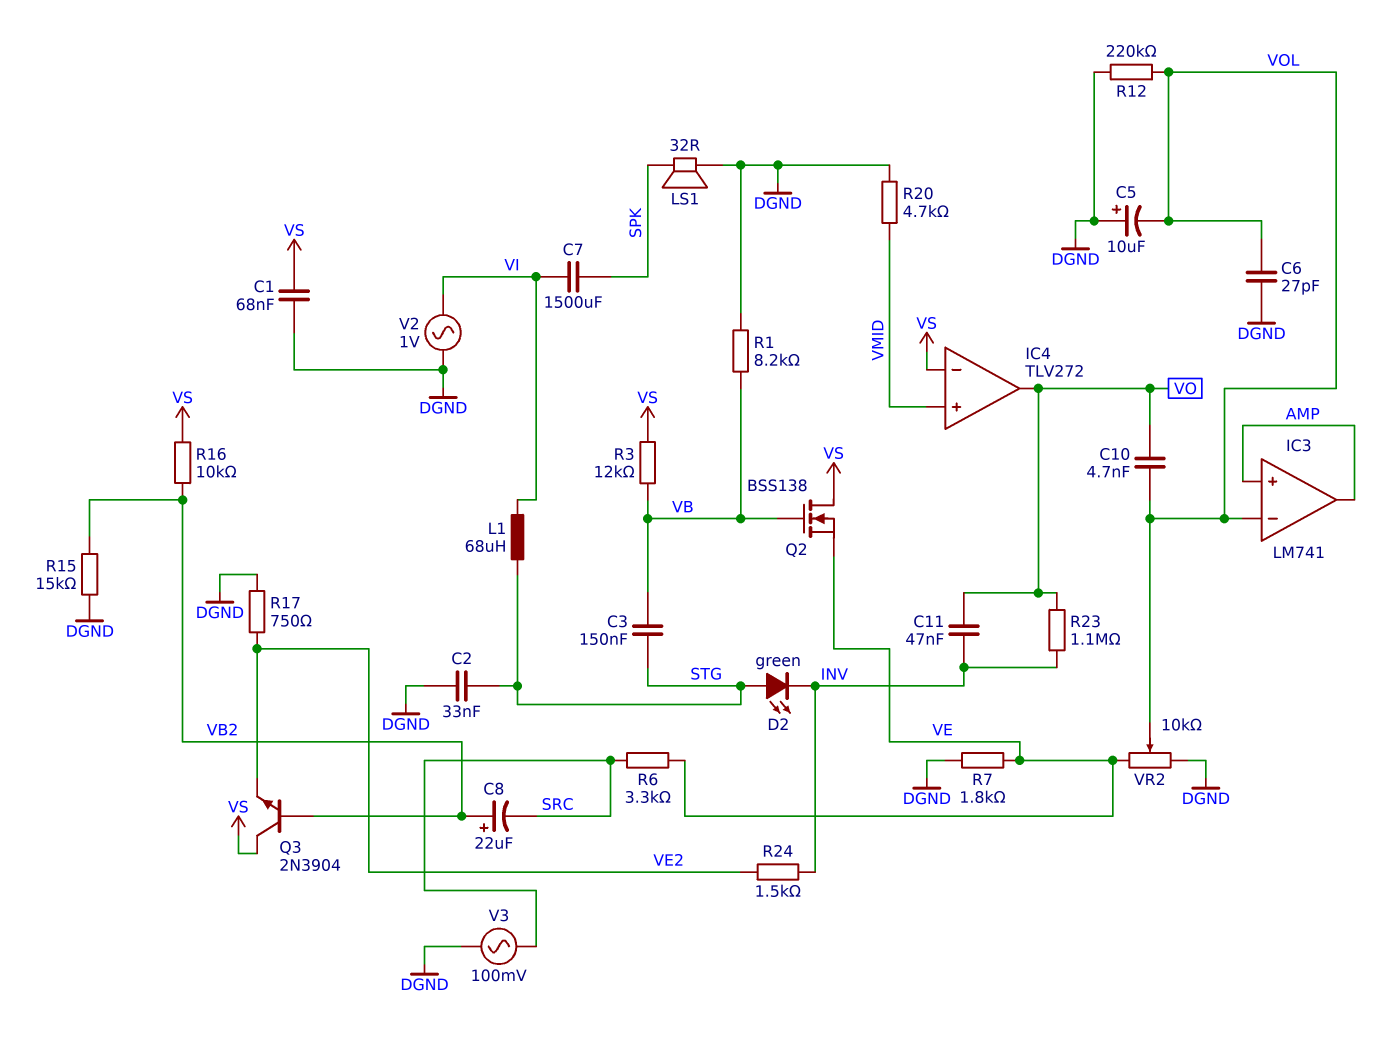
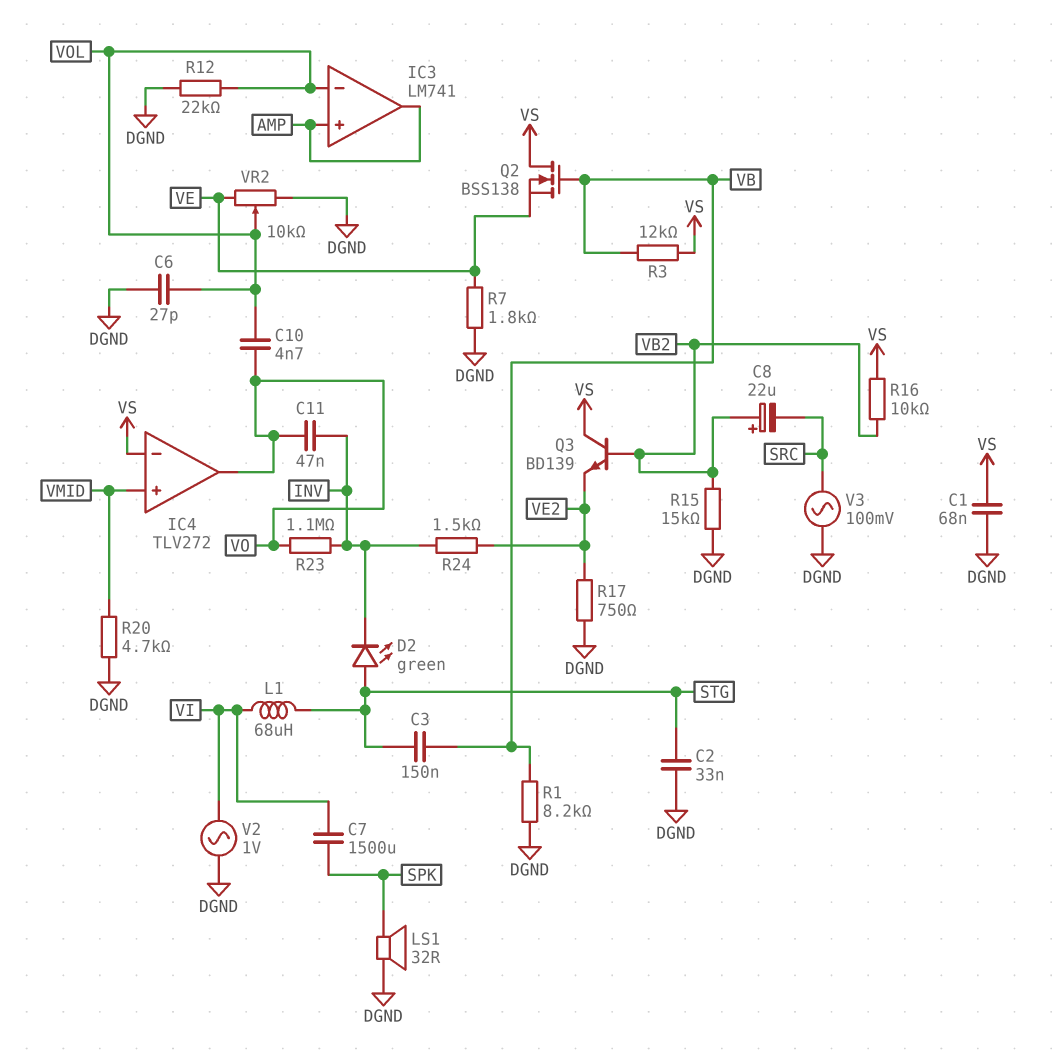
C5: 10uF (plus DGND, minus VOL) -> none
Q3: NPN 2N3904 (B VB2, C VS, E VE2) -> NPN BD139 (B VB2, C VS, E VE2)
R6: 3.3k (SRC, VE) -> none
R12: 220k (DGND, VOL) -> 22k (DGND, VOL)

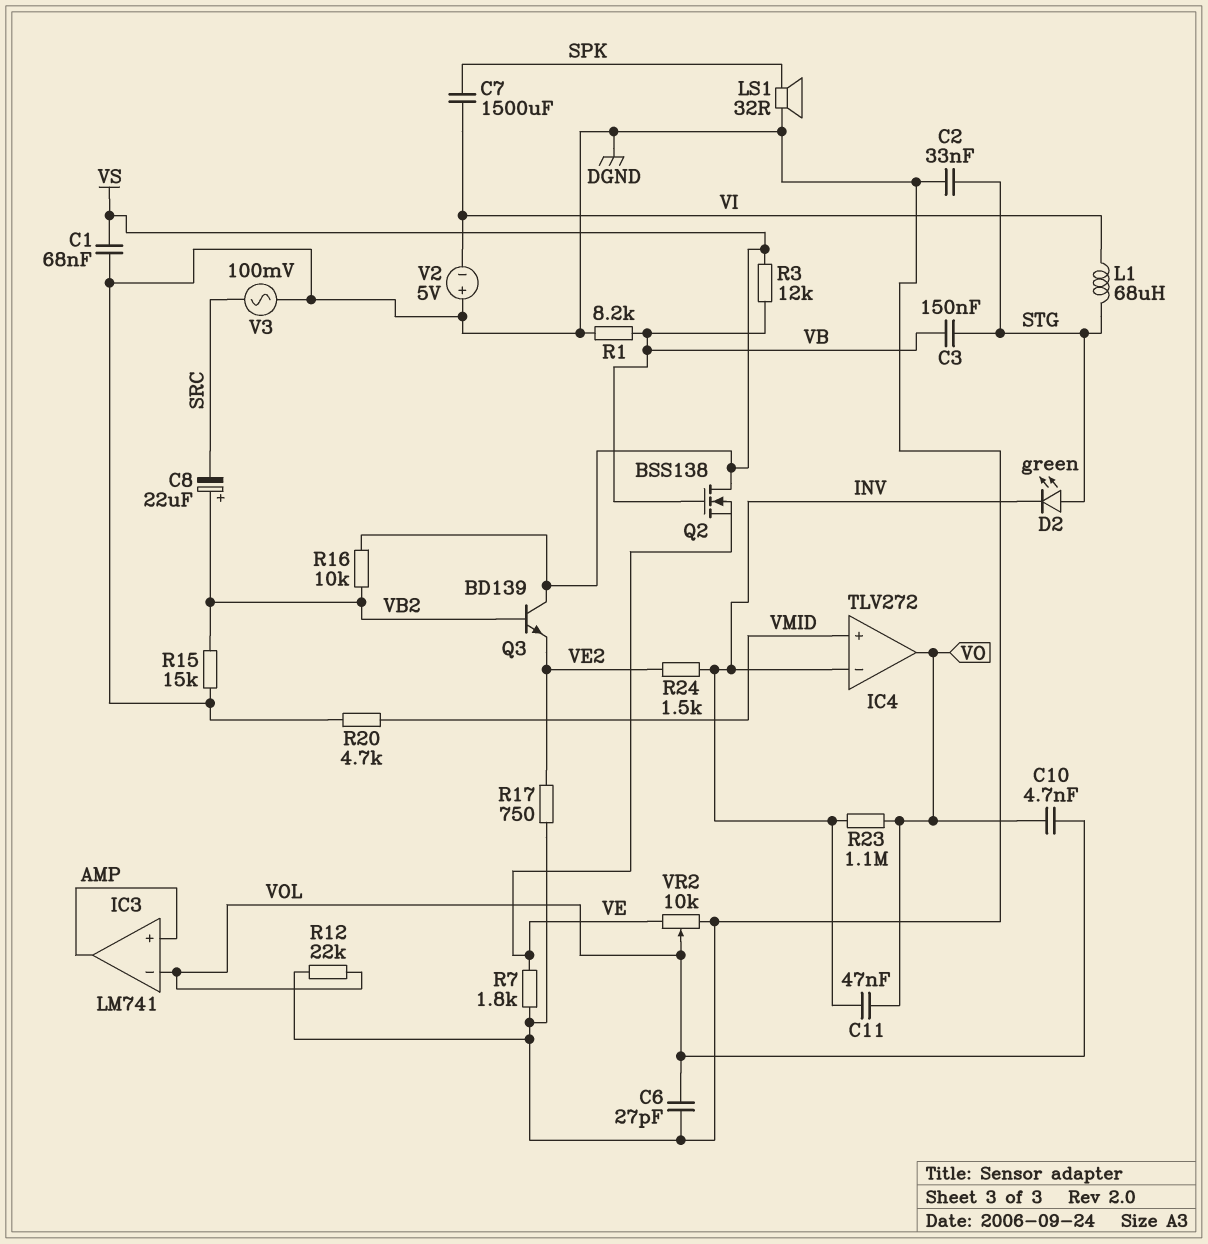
IC4 pin in-: VS -> INV
V2: AC 1V (DGND, VI) -> 5V (plus DGND, minus VI)

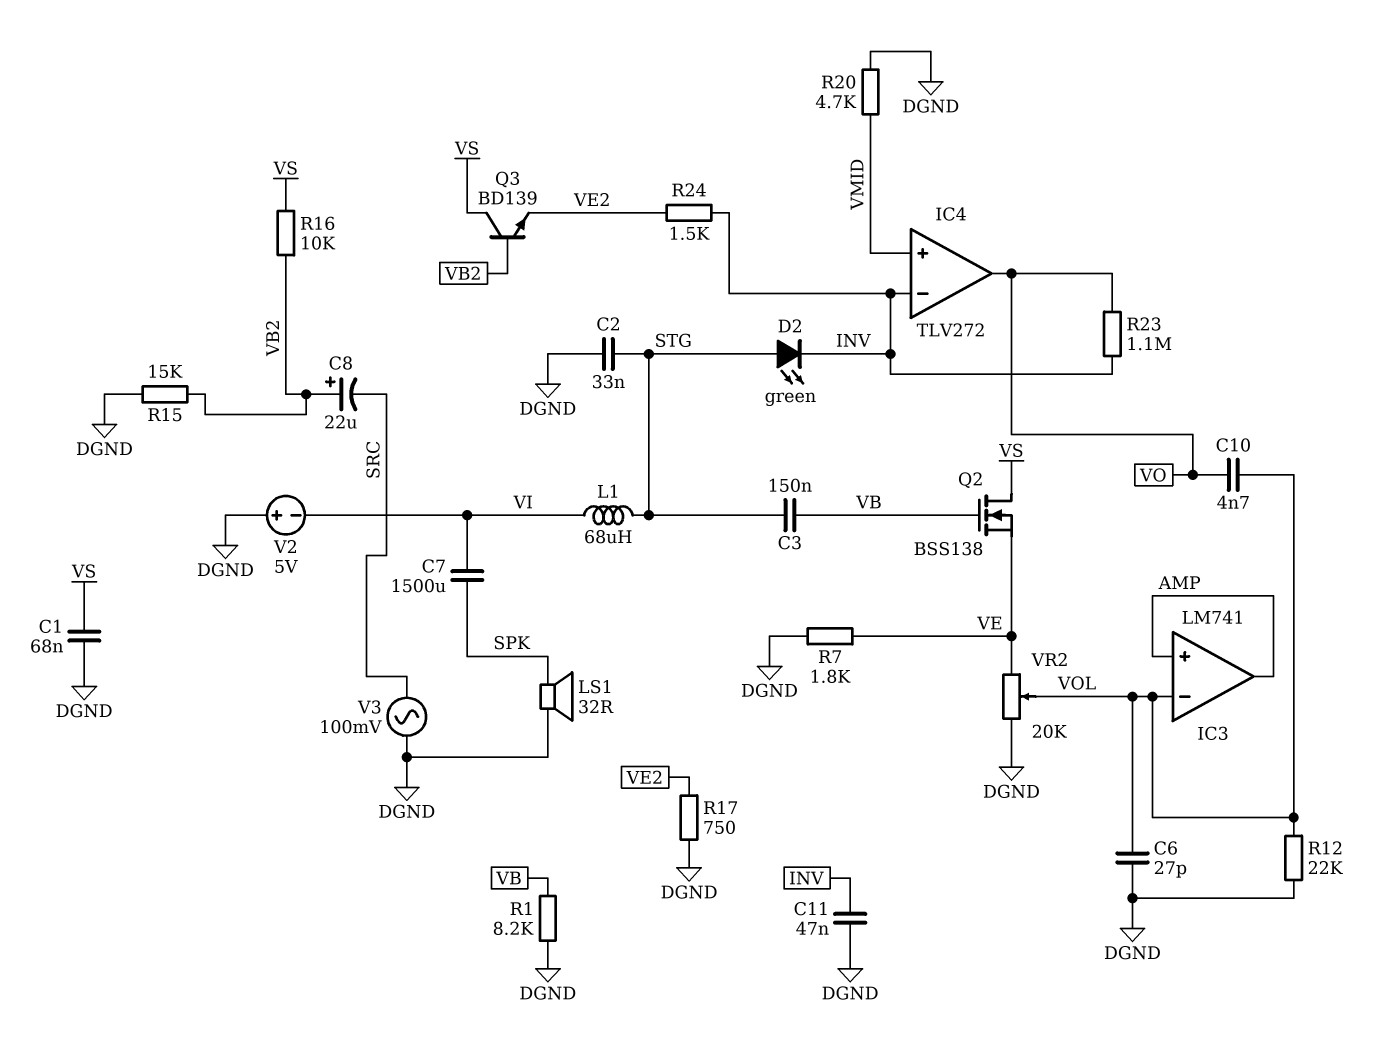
C11: 47nF (INV, VO) -> 47nF (DGND, INV)
R3: 12k (VB, VS) -> none
VR2: 10k (DGND, VE, wiper VOL) -> 20k (DGND, VE, wiper VOL)

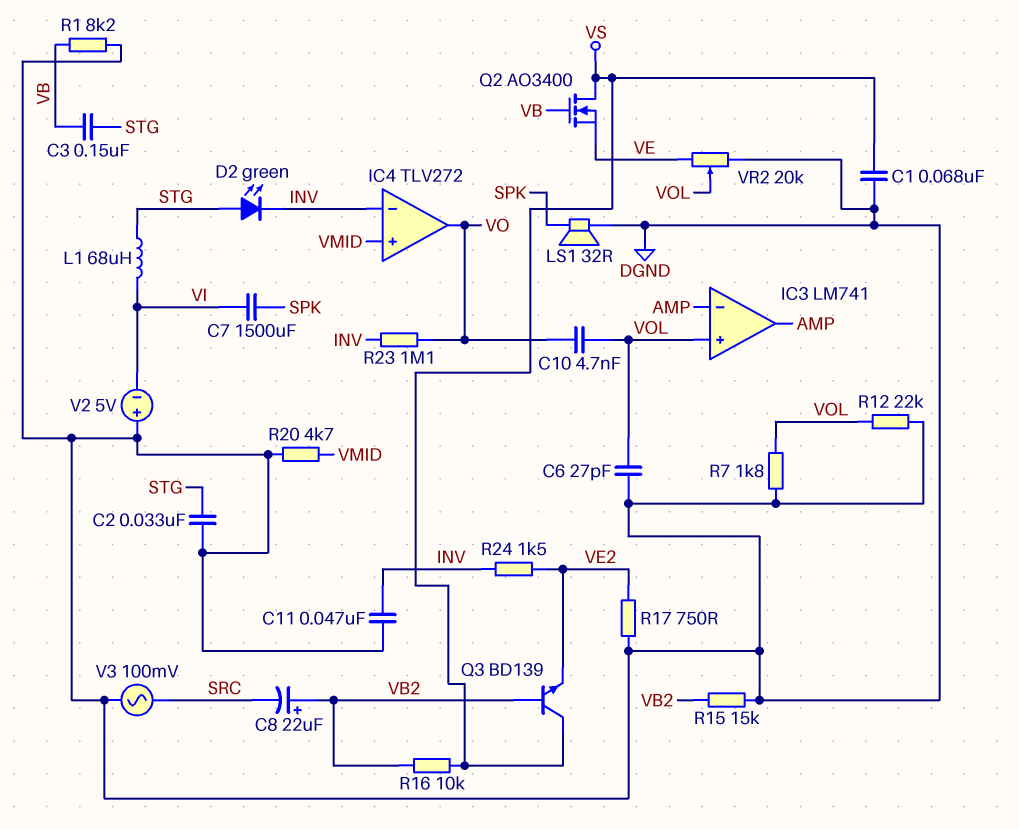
IC3 pin in+: AMP -> VOL
IC3 pin in-: VOL -> AMP
Q2: NMOS BSS138 (G VB, D VS, S VE) -> NMOS AO3400 (G VB, D VS, S VE)
R7: 1.8k (DGND, VE) -> 1.8k (DGND, VOL)

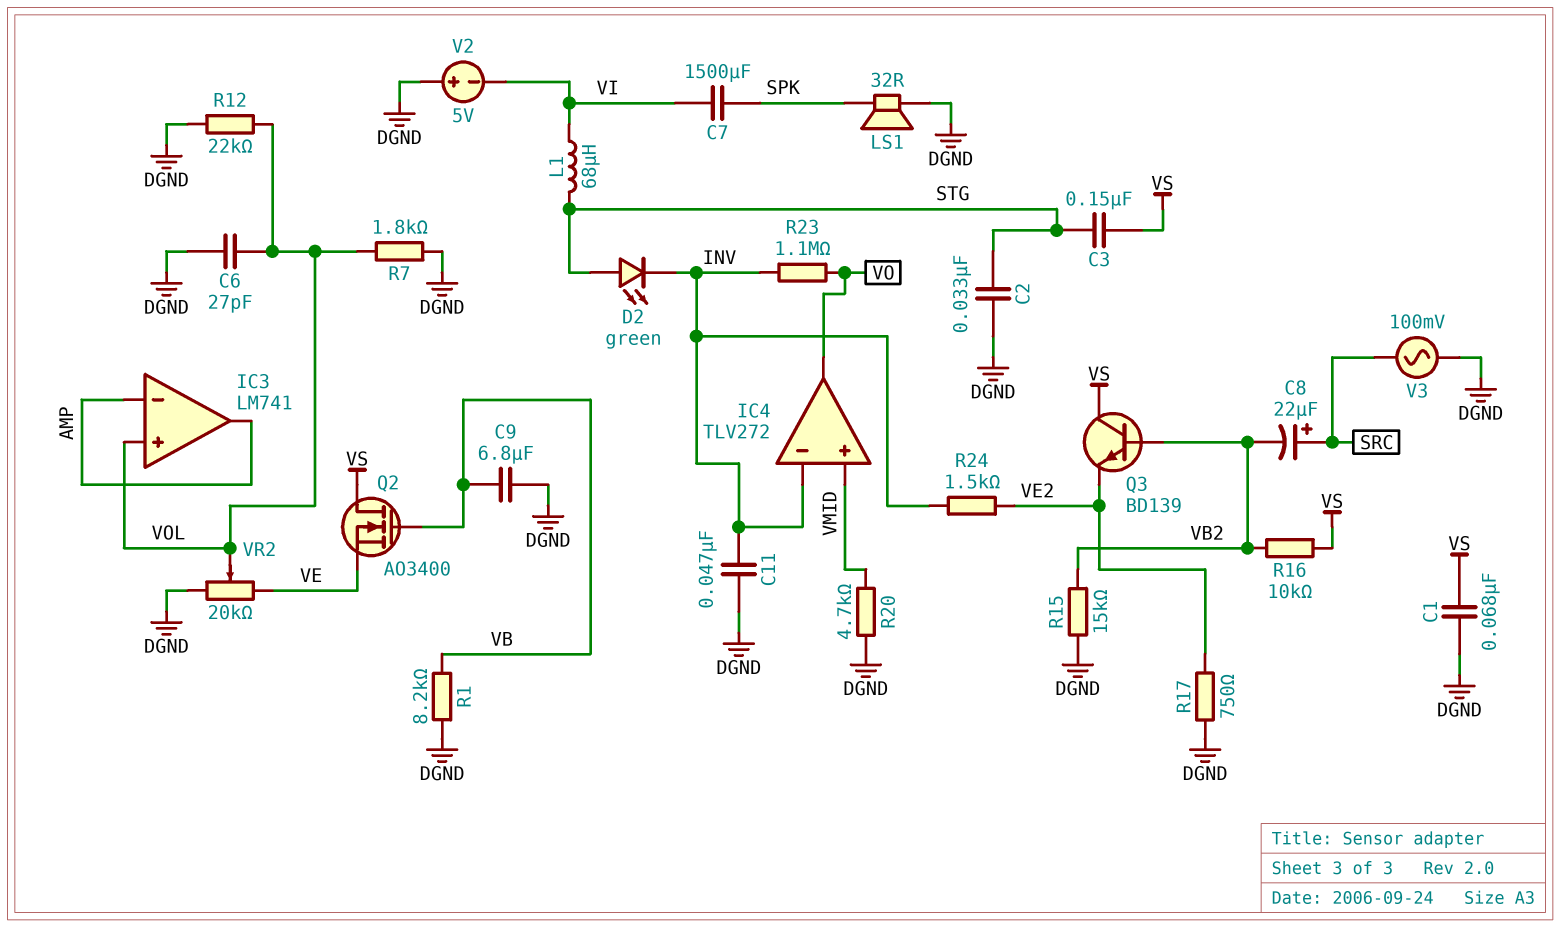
C3: 150nF (STG, VB) -> 150nF (STG, VS)
C8: 22uF (plus VB2, minus SRC) -> 22uF (plus SRC, minus VB2)
C9: none -> 6.8uF (DGND, VB)
C10: 4.7nF (VO, VOL) -> none

